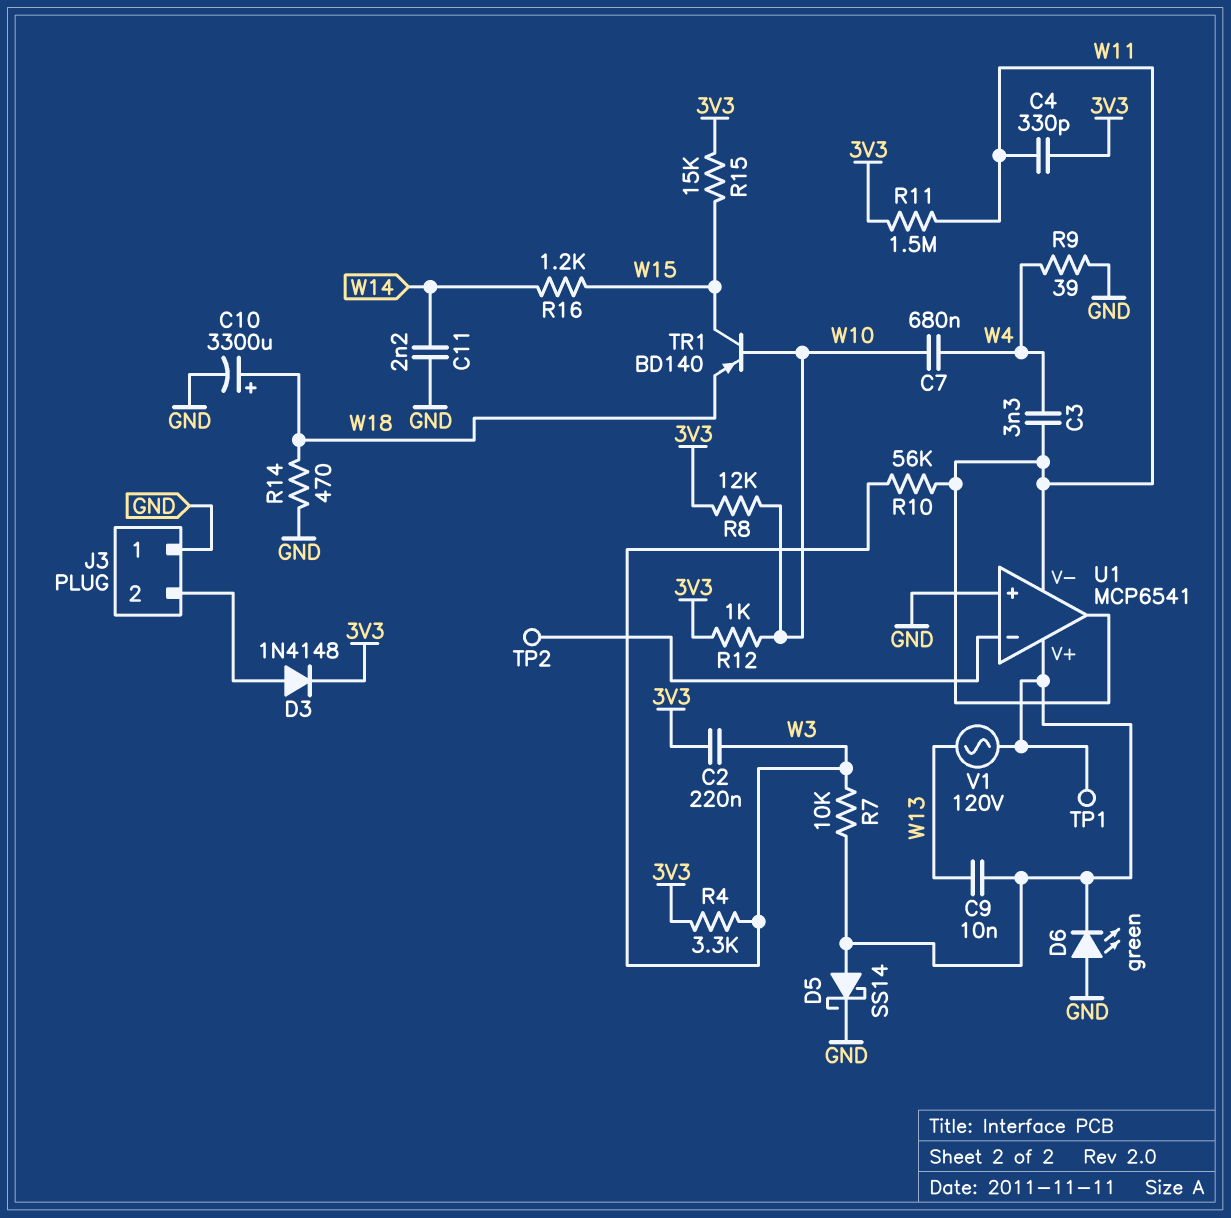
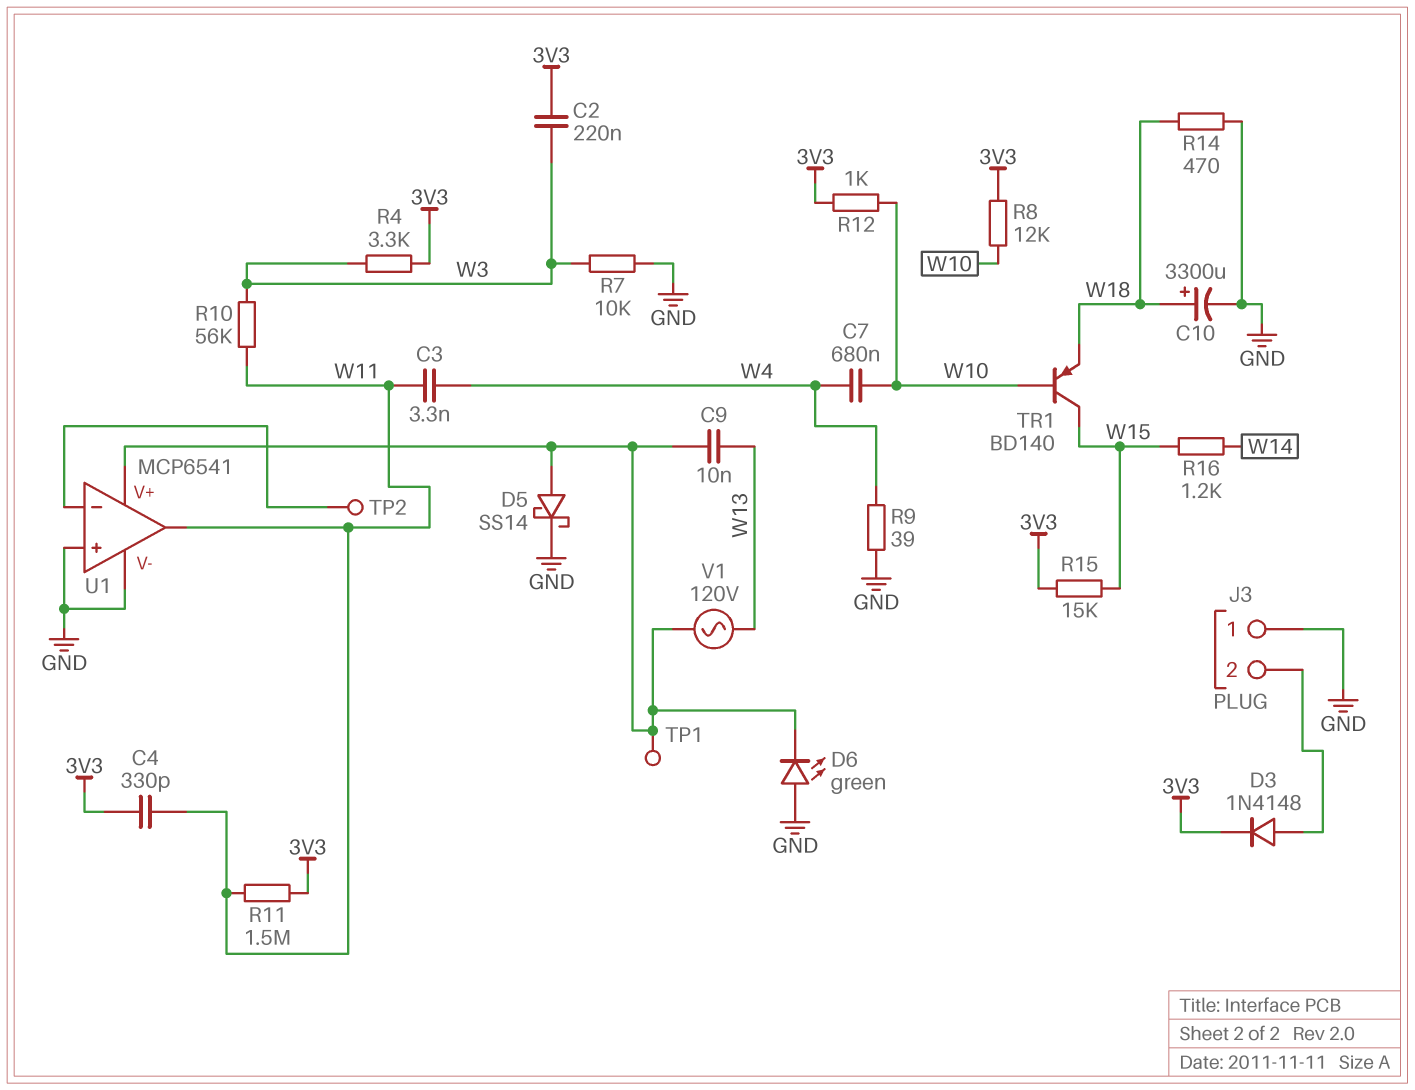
C11: 2.2nF (GND, W14) -> none
R7: 10k (U1/V+, W3) -> 10k (GND, W3)
U1 pin V-: W11 -> GND

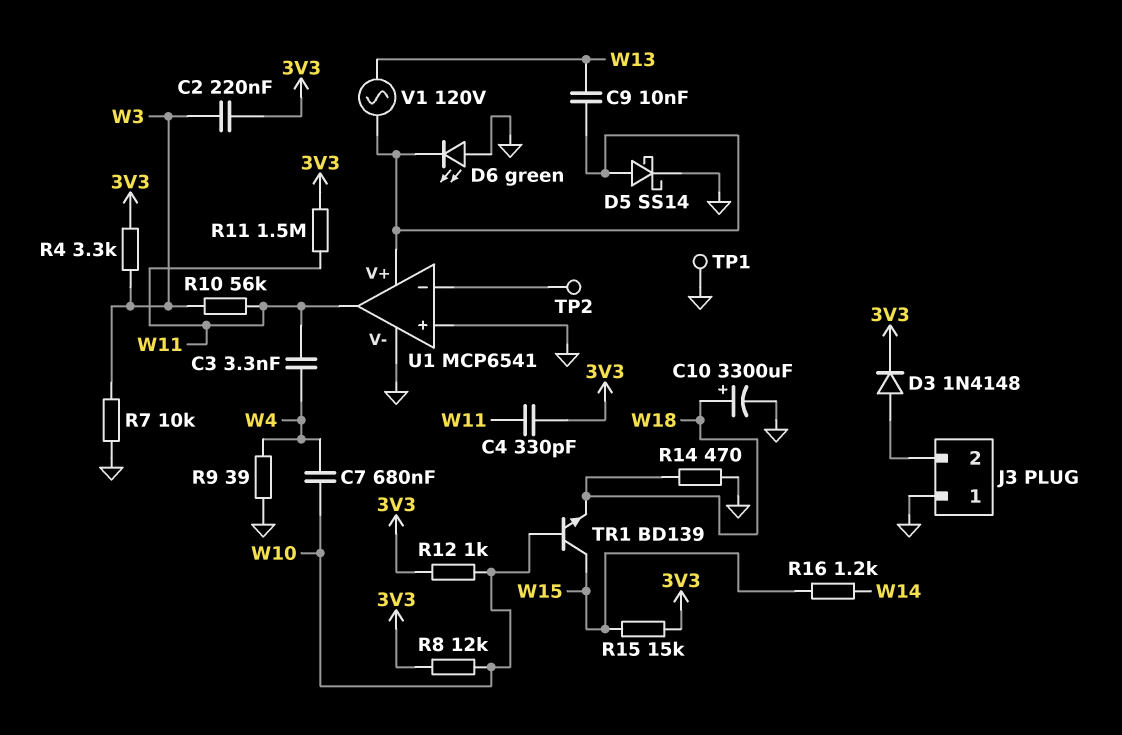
TP1: test point (U1/V+) -> test point (GND)
TR1: PNP BD140 (B W10, C W15, E W18) -> NPN BD139 (B W10, C W15, E W18)

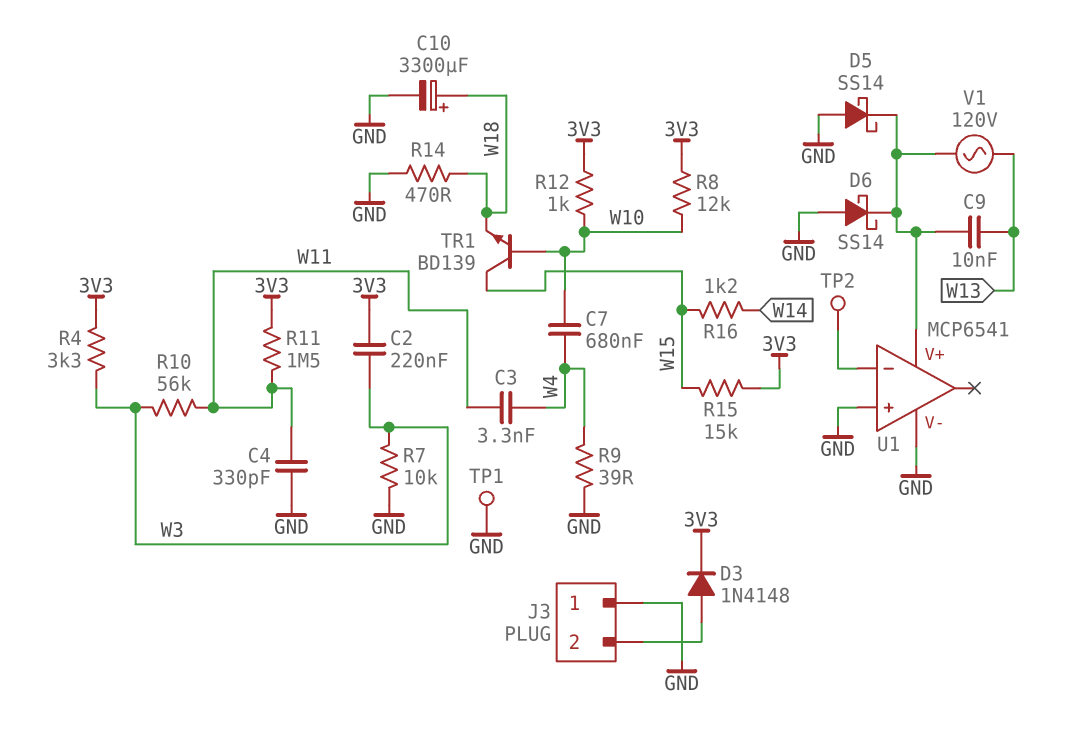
C4: 330pF (3V3, W11) -> 330pF (GND, W11)
D5: schottky SS14 (A U1/V+, K GND) -> schottky SS14 (A GND, K U1/V+)
D6: LED green (A GND, K U1/V+) -> schottky SS14 (A GND, K U1/V+)
U1 pin out: W11 -> none

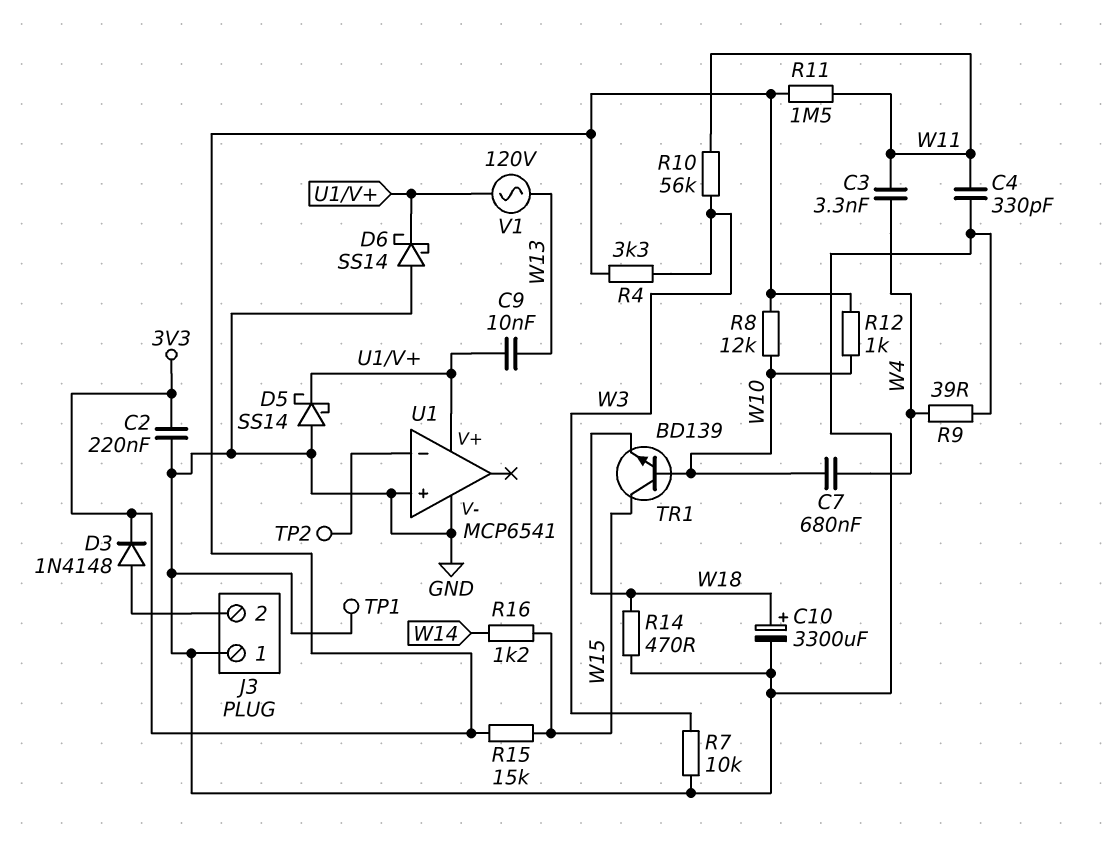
C2: 220nF (3V3, W3) -> 220nF (3V3, GND)

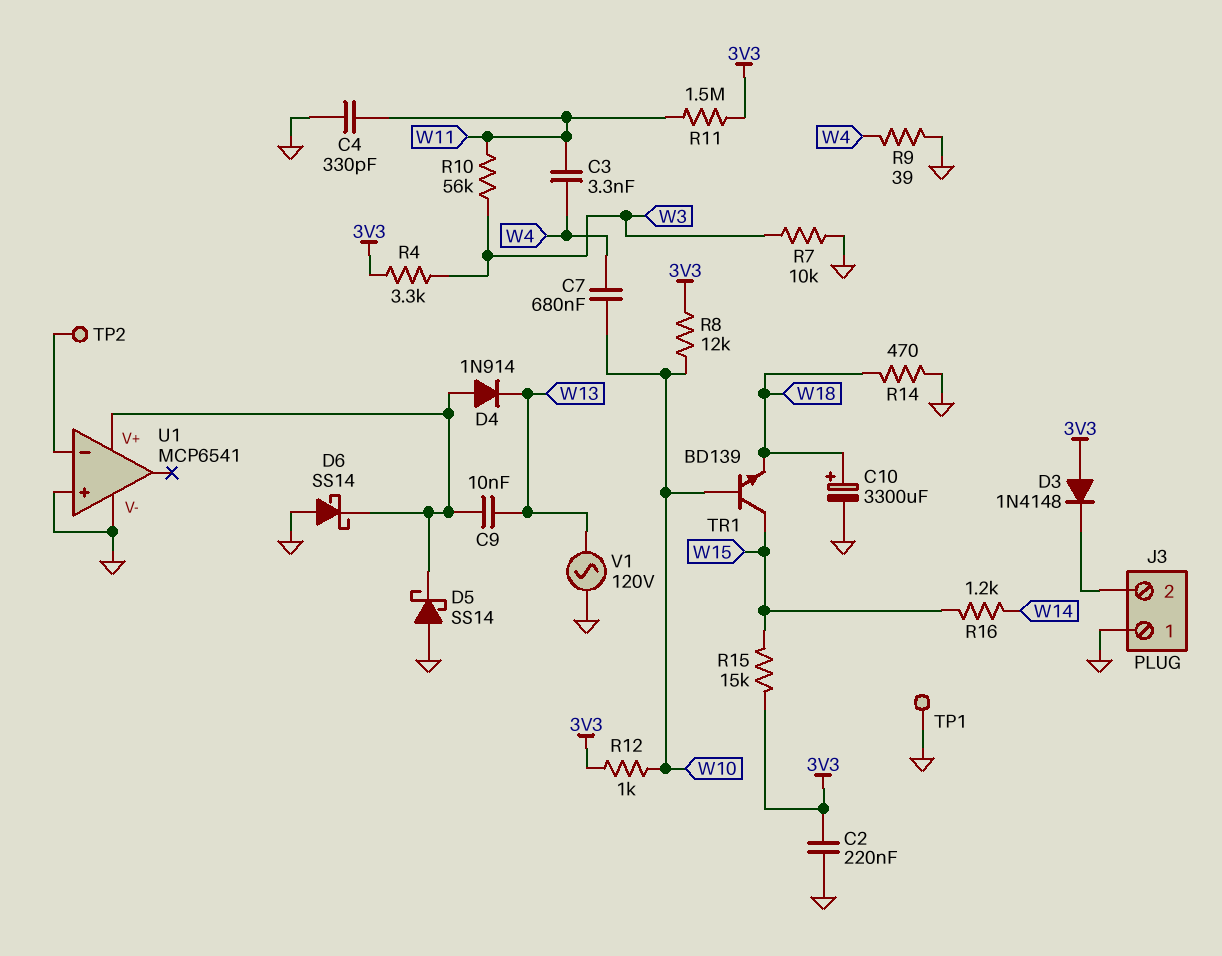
D3: diode 1N4148 (A J3/2, K 3V3) -> diode 1N4148 (A 3V3, K J3/2)
D4: none -> diode 1N914 (A U1/V+, K W13)
V1: AC 120V (U1/V+, W13) -> AC 120V (GND, W13)

